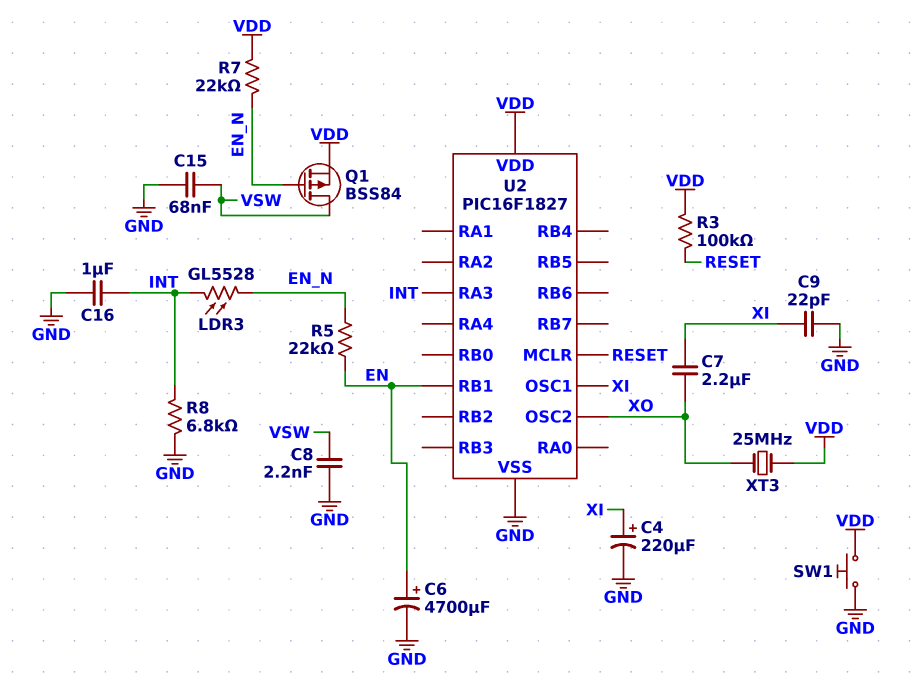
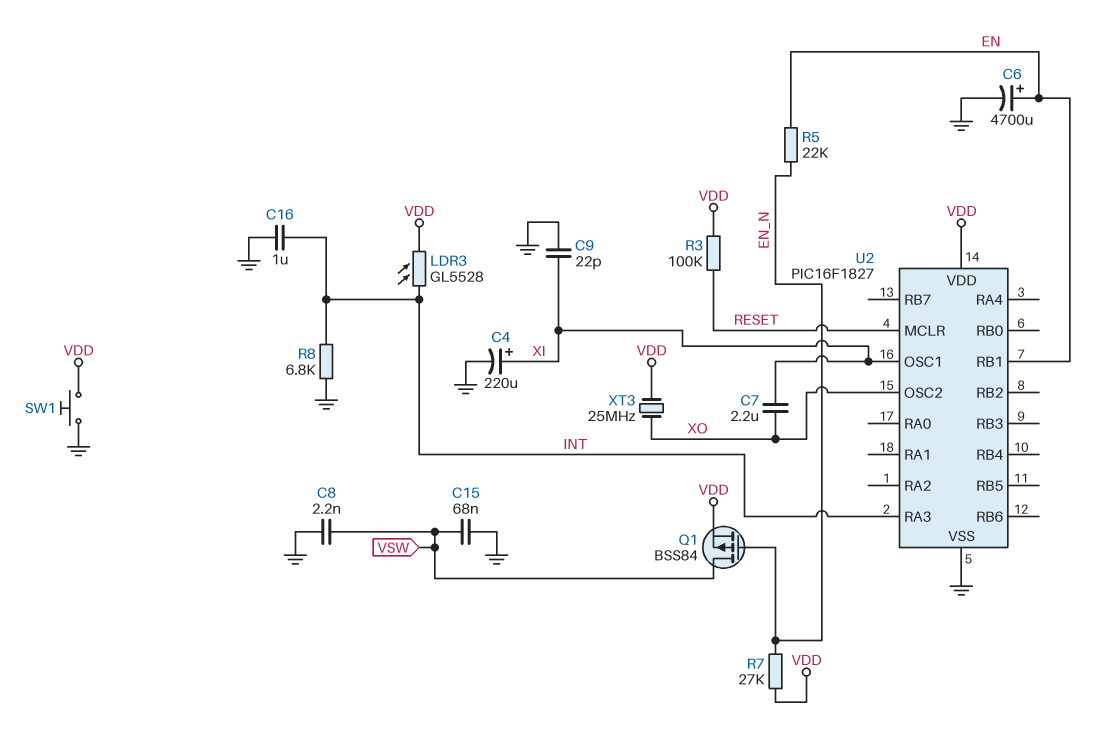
LDR3: GL5528 (EN_N, INT) -> GL5528 (INT, VDD)
R7: 22k (EN_N, VDD) -> 27k (EN_N, VDD)

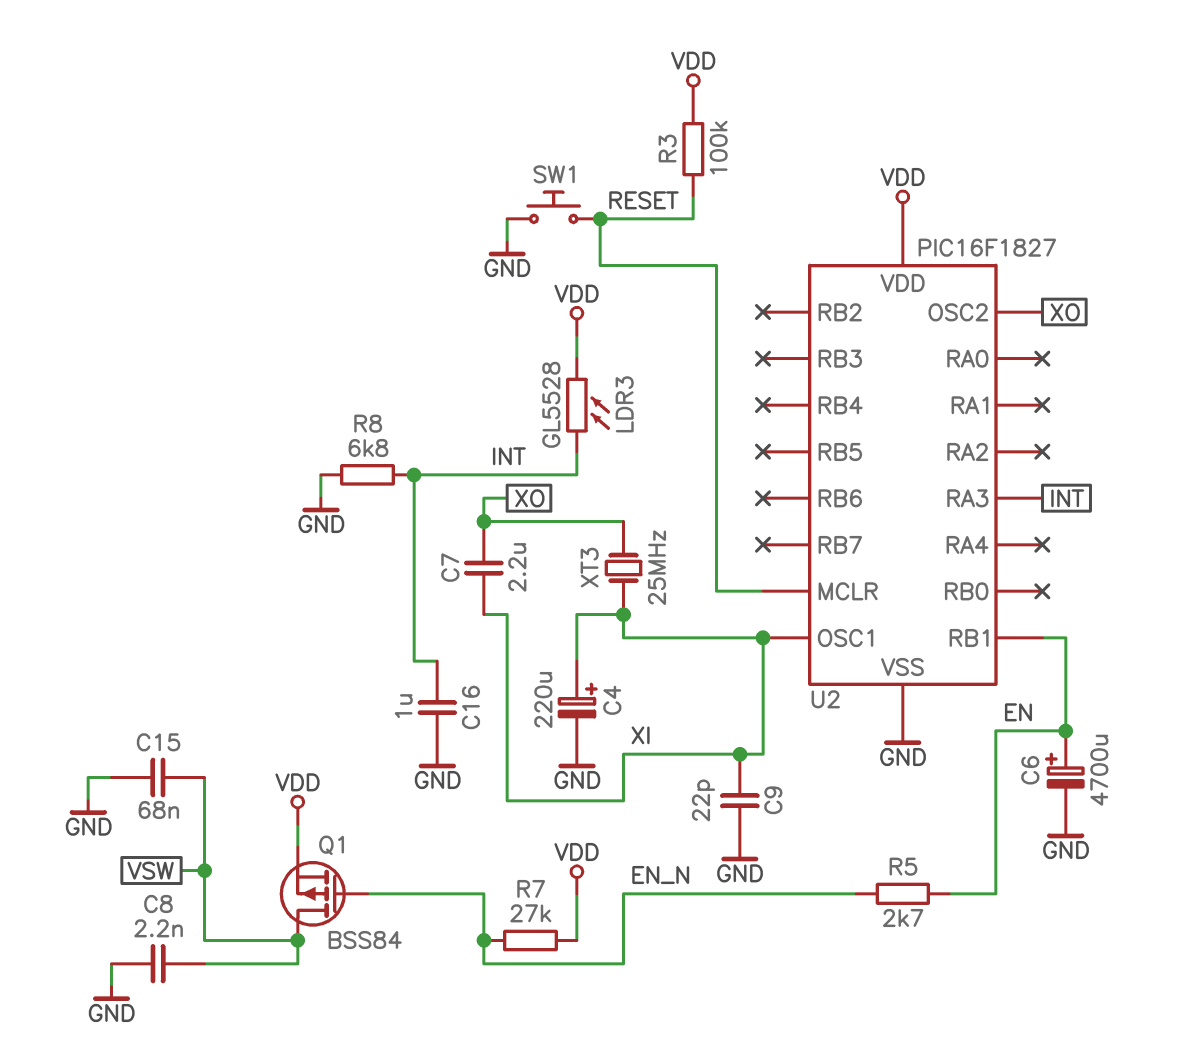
R5: 22k (EN, EN_N) -> 2.7k (EN, EN_N)
SW1: button (GND, VDD) -> button (GND, RESET)
XT3: 25MHz (VDD, XO) -> 25MHz (XI, XO)

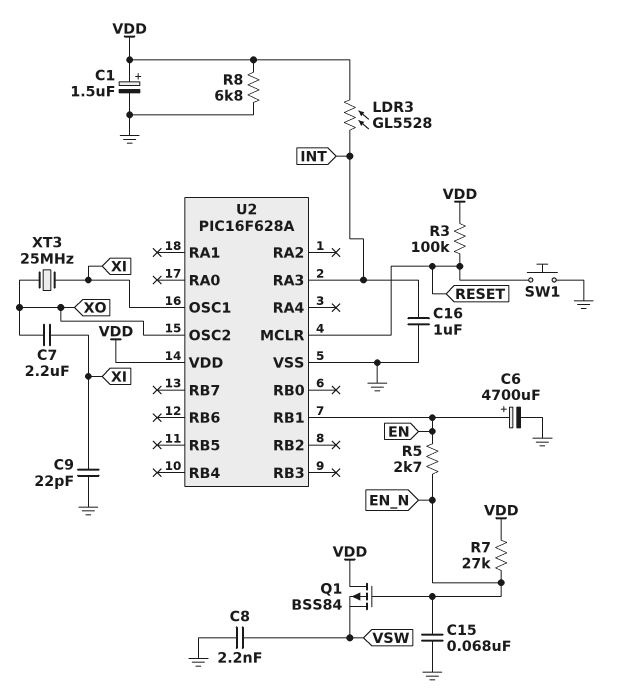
C1: none -> 1.5uF (plus VDD, minus GND)
C4: 220uF (plus XI, minus GND) -> none
C15: 68nF (GND, VSW) -> 68nF (EN_N, GND)
Q1: PMOS BSS84 (G EN_N, D VSW, S VDD) -> PMOS BSS84 (G EN_N, D VDD, S VSW)
R8: 6.8k (GND, INT) -> 6.8k (GND, VDD)
U2: PIC16F1827 -> PIC16F628A

